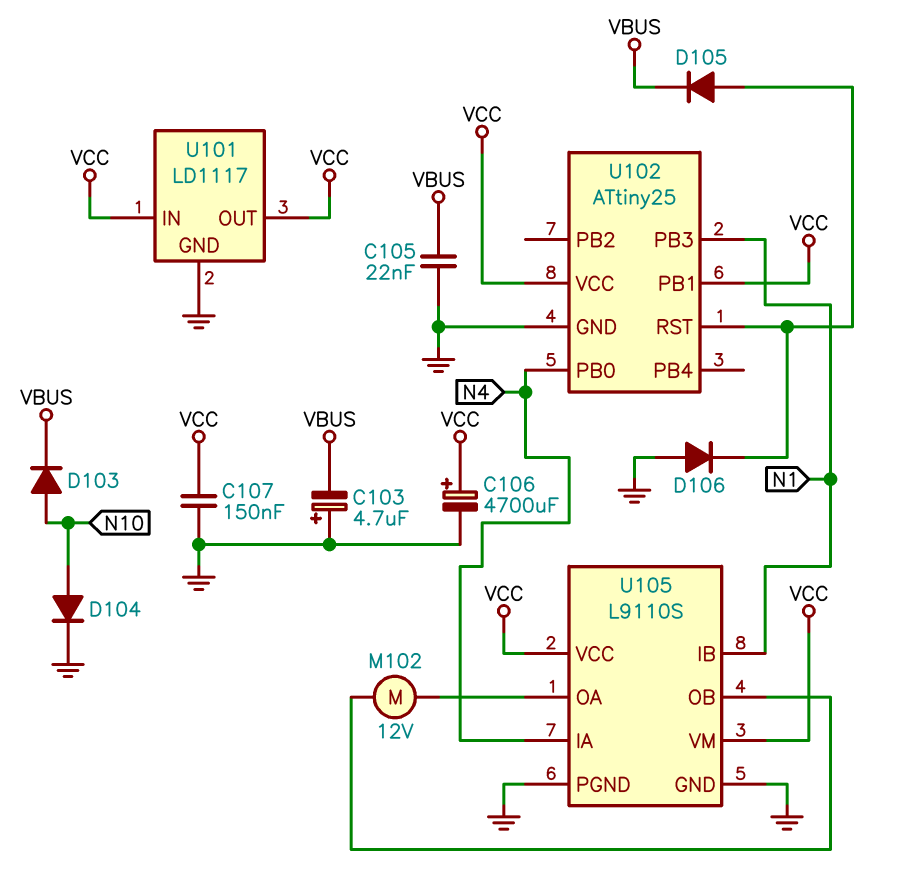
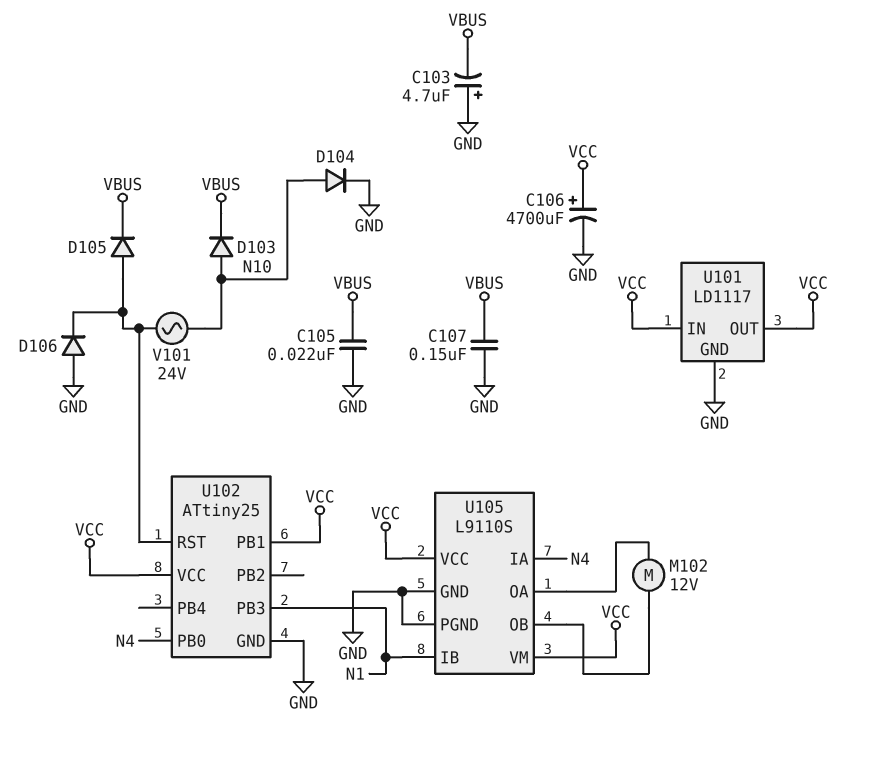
C107: 150nF (GND, VCC) -> 150nF (GND, VBUS)
V101: none -> AC 24V (N10, U102/RST)

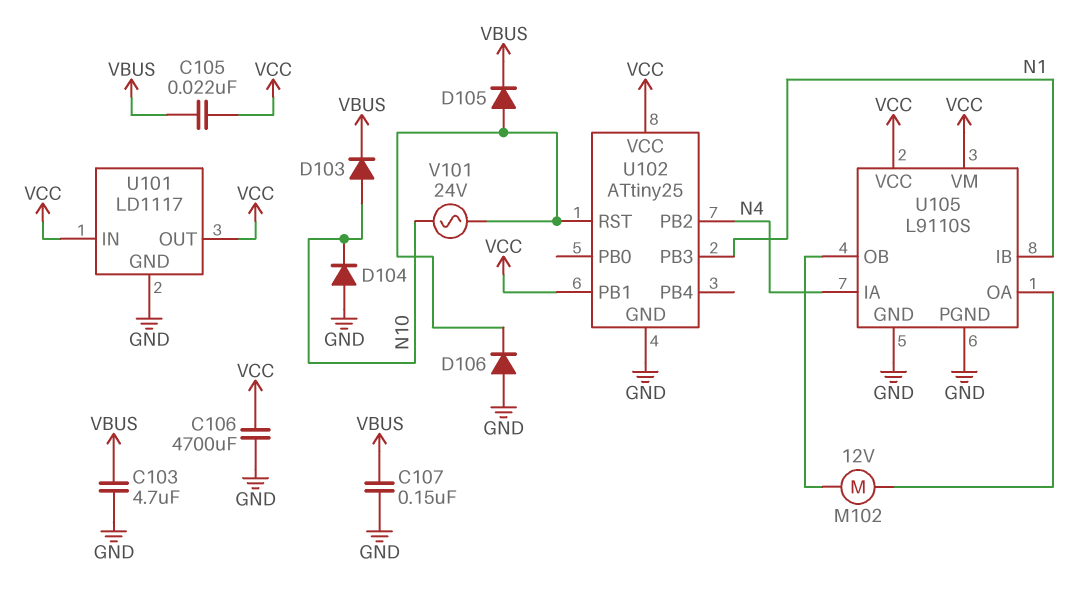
C103: 4.7uF (plus GND, minus VBUS) -> 4.7uF (GND, VBUS)
C105: 22nF (GND, VBUS) -> 22nF (VBUS, VCC)
C106: 4700uF (plus VCC, minus GND) -> 4700uF (GND, VCC)
D104: diode (A N10, K GND) -> diode (A GND, K N10)
U102 pin PB0: N4 -> none
U102 pin PB2: none -> N4

